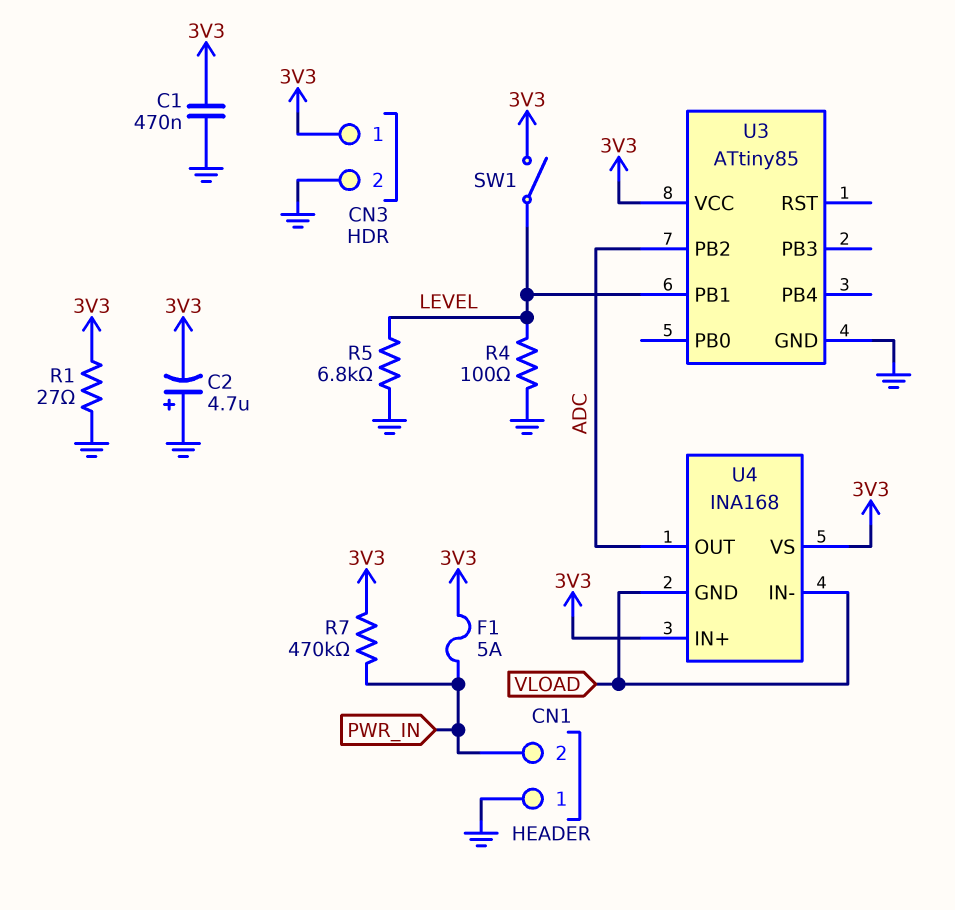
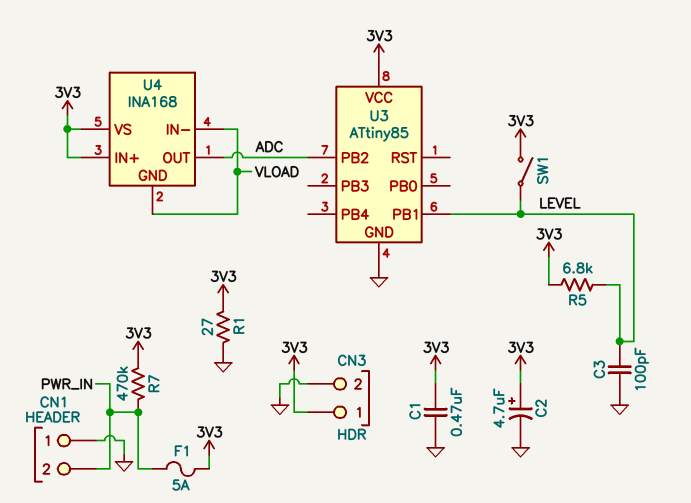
C2: 4.7uF (plus GND, minus 3V3) -> 4.7uF (plus 3V3, minus GND)
C3: none -> 100pF (GND, LEVEL)
R4: 100 (GND, LEVEL) -> none
R5: 6.8k (GND, LEVEL) -> 6.8k (3V3, LEVEL)

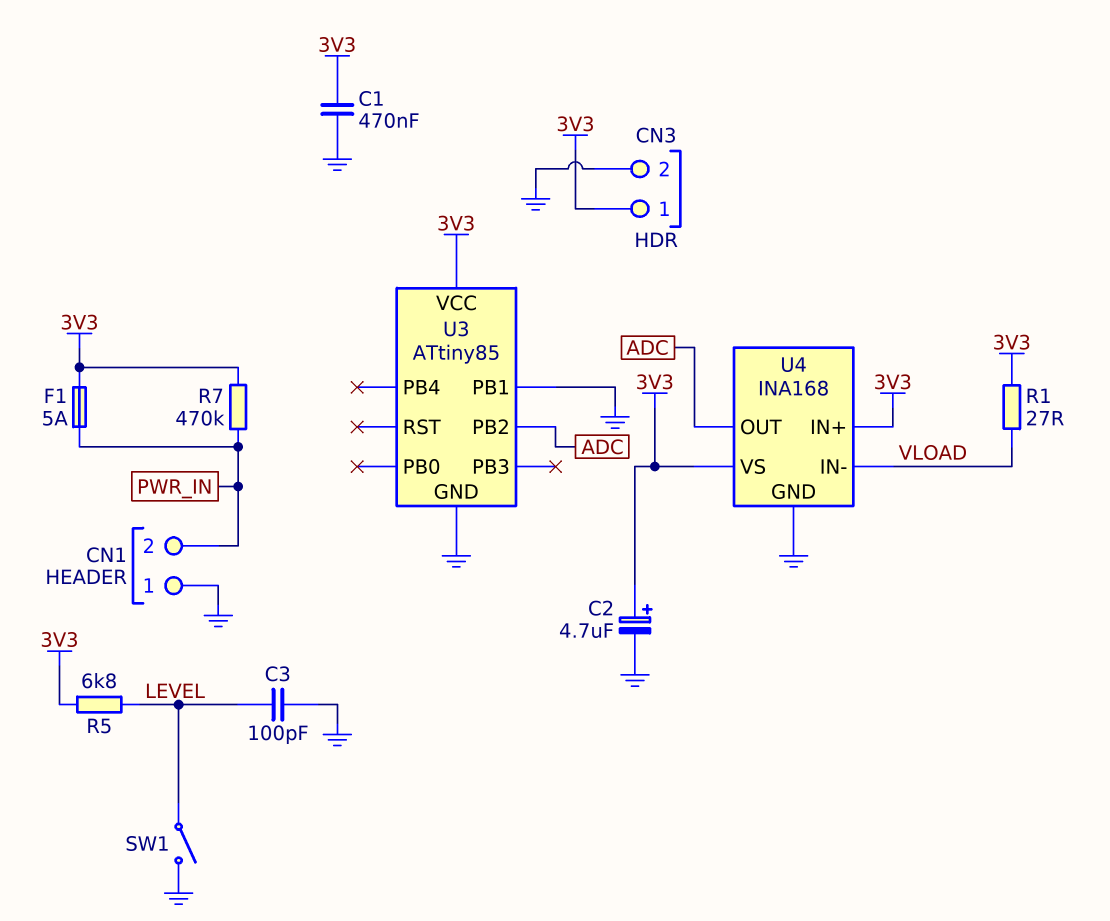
R1: 27 (3V3, GND) -> 27 (3V3, VLOAD)
SW1: switch (3V3, LEVEL) -> switch (GND, LEVEL)
U3 pin PB1: LEVEL -> GND
U4 pin GND: VLOAD -> GND

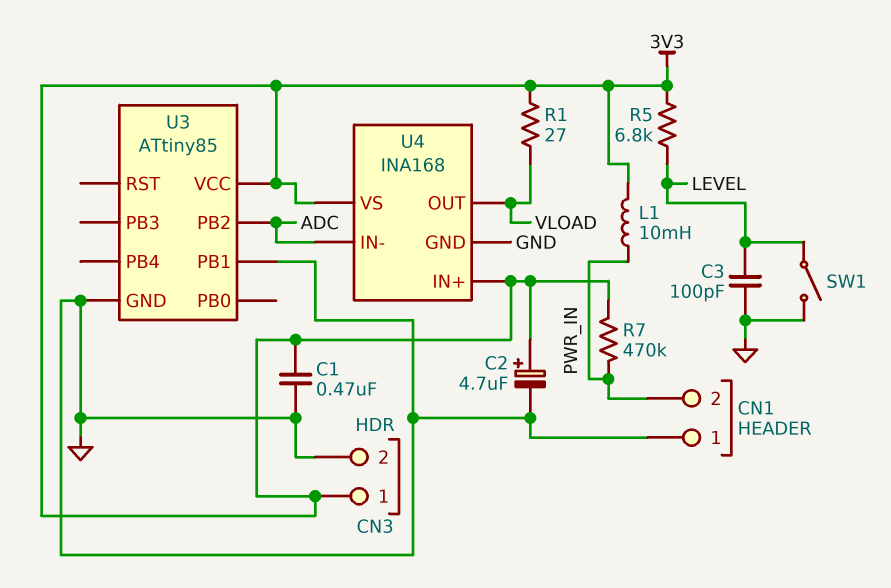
F1: 5A (3V3, PWR_IN) -> none
L1: none -> 10mH (3V3, PWR_IN)
U4 pin IN-: VLOAD -> ADC
U4 pin OUT: ADC -> VLOAD

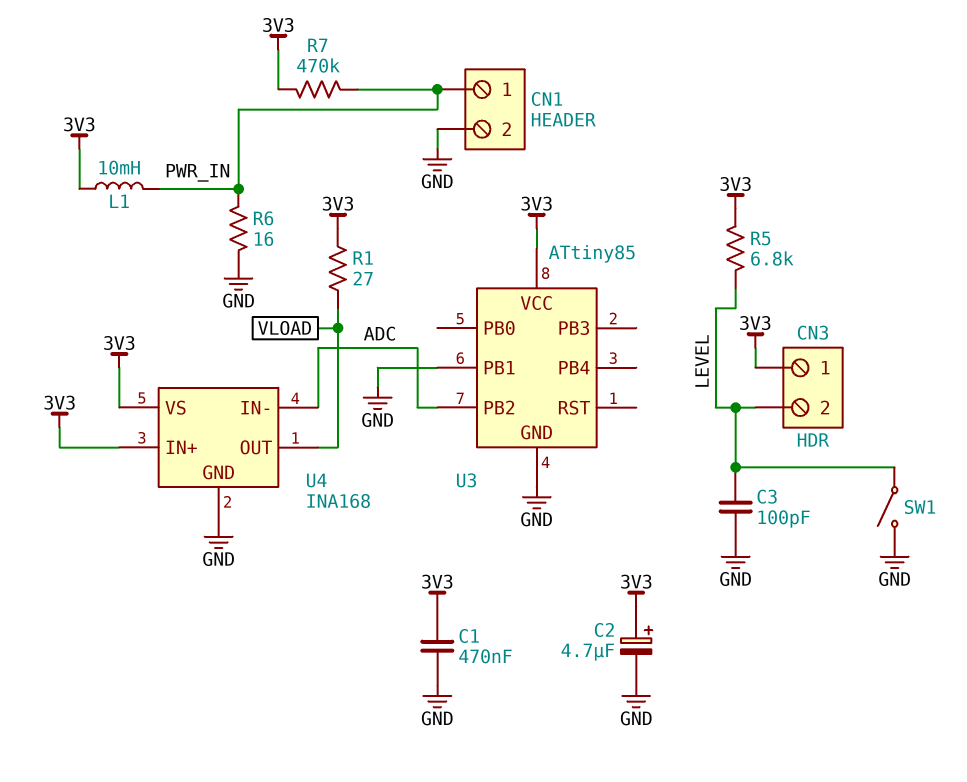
CN1 pin 1: GND -> PWR_IN
CN1 pin 2: PWR_IN -> GND
CN3 pin 2: GND -> LEVEL
R6: none -> 16 (GND, PWR_IN)

